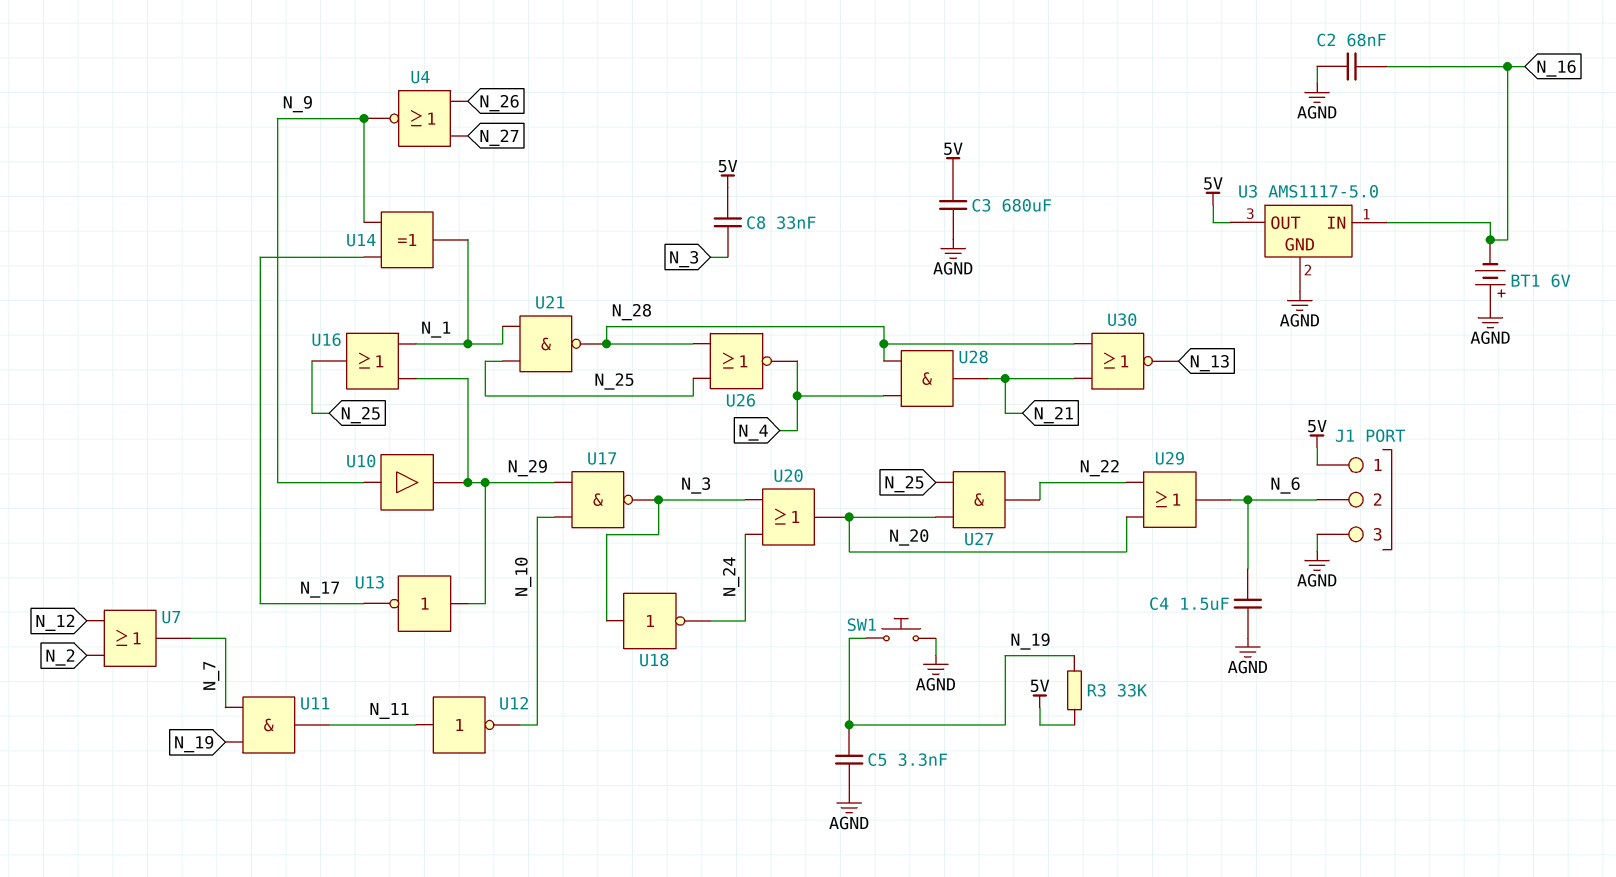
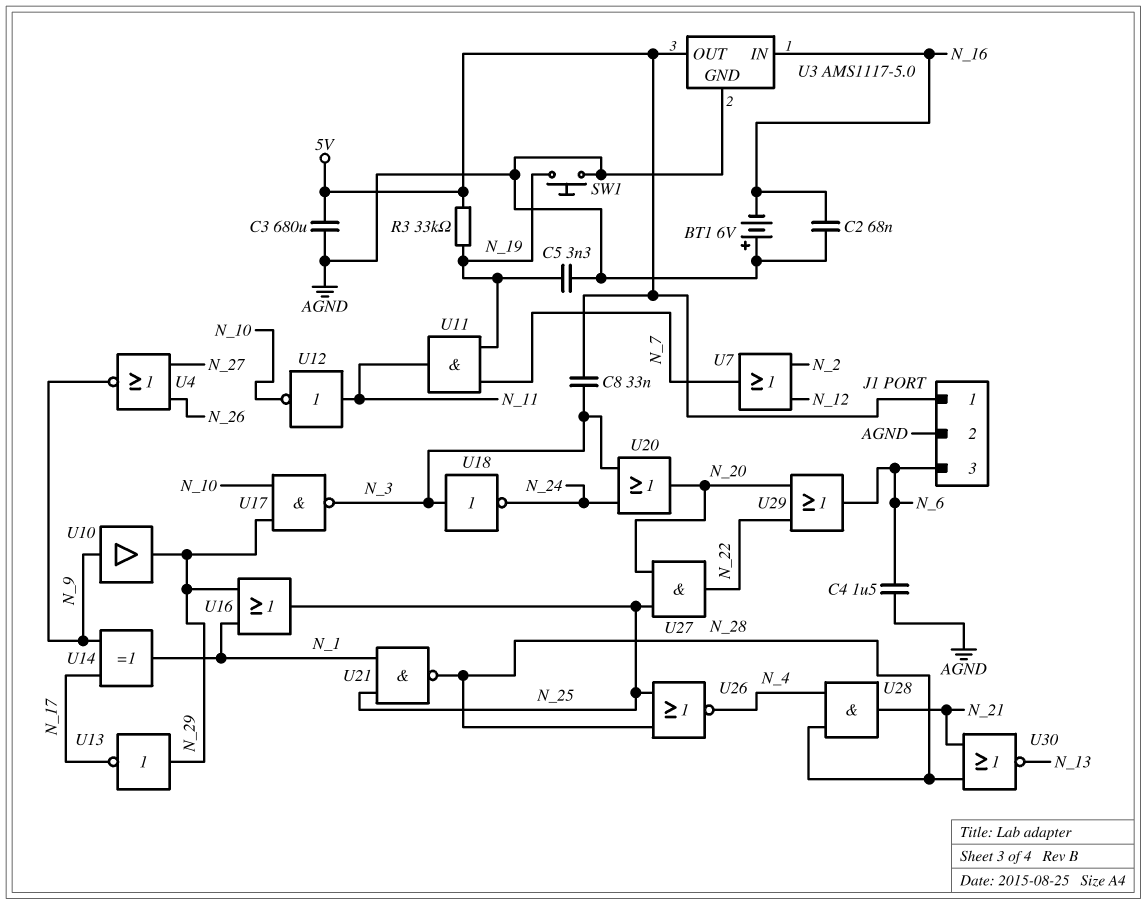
J1 pin 2: N_6 -> AGND
J1 pin 3: AGND -> N_6

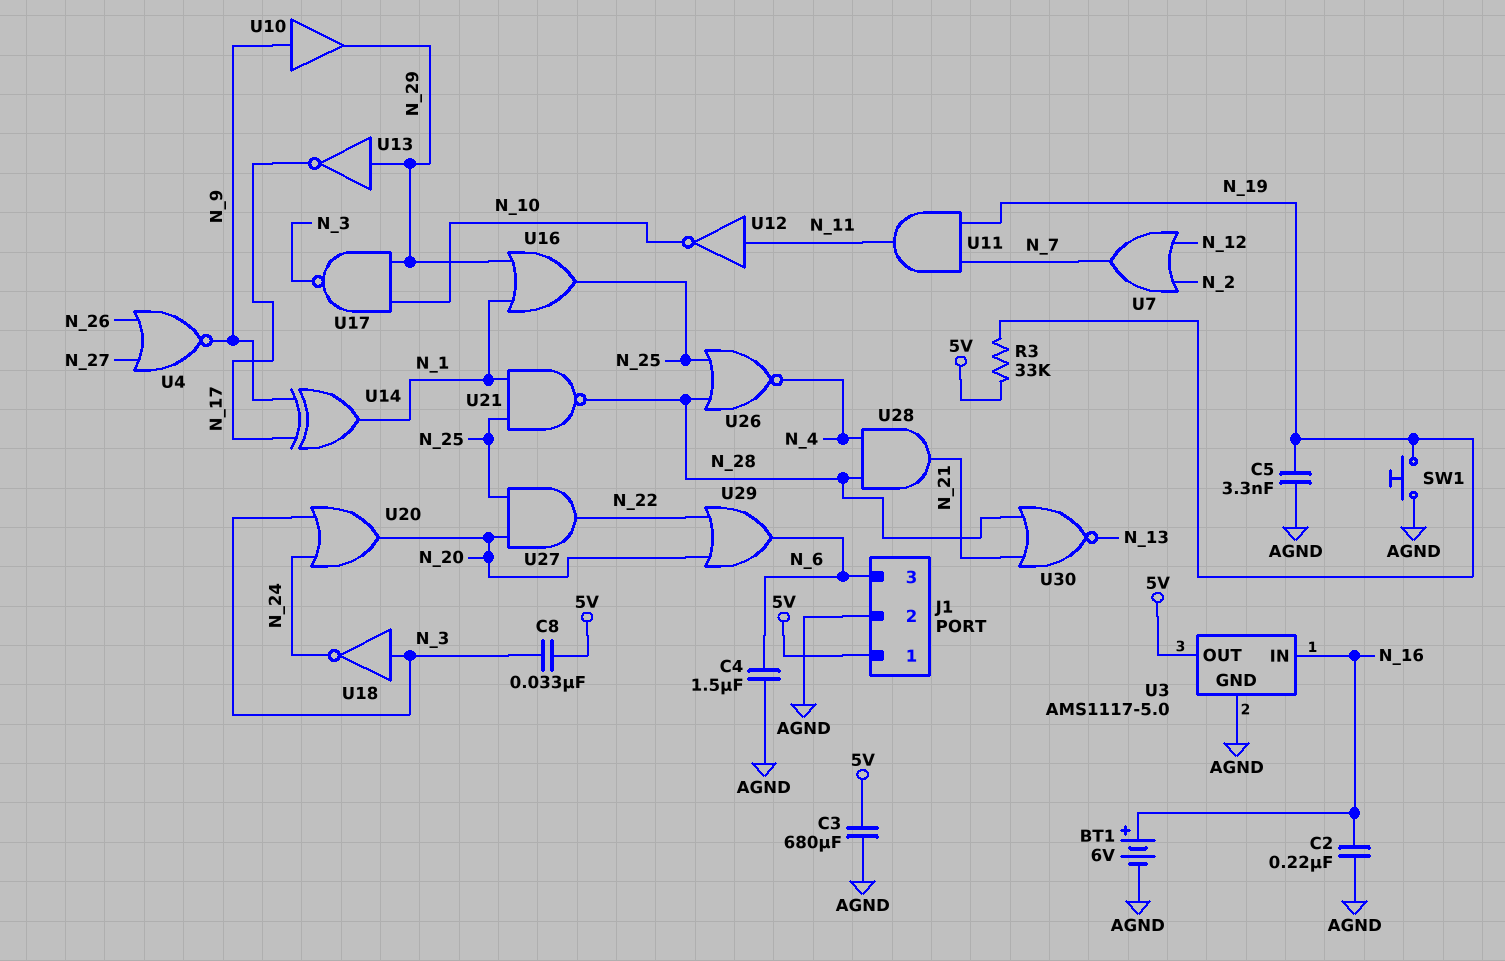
BT1: 6V (plus AGND, minus N_16) -> 6V (plus N_16, minus AGND)
C2: 68nF (AGND, N_16) -> 220nF (AGND, N_16)

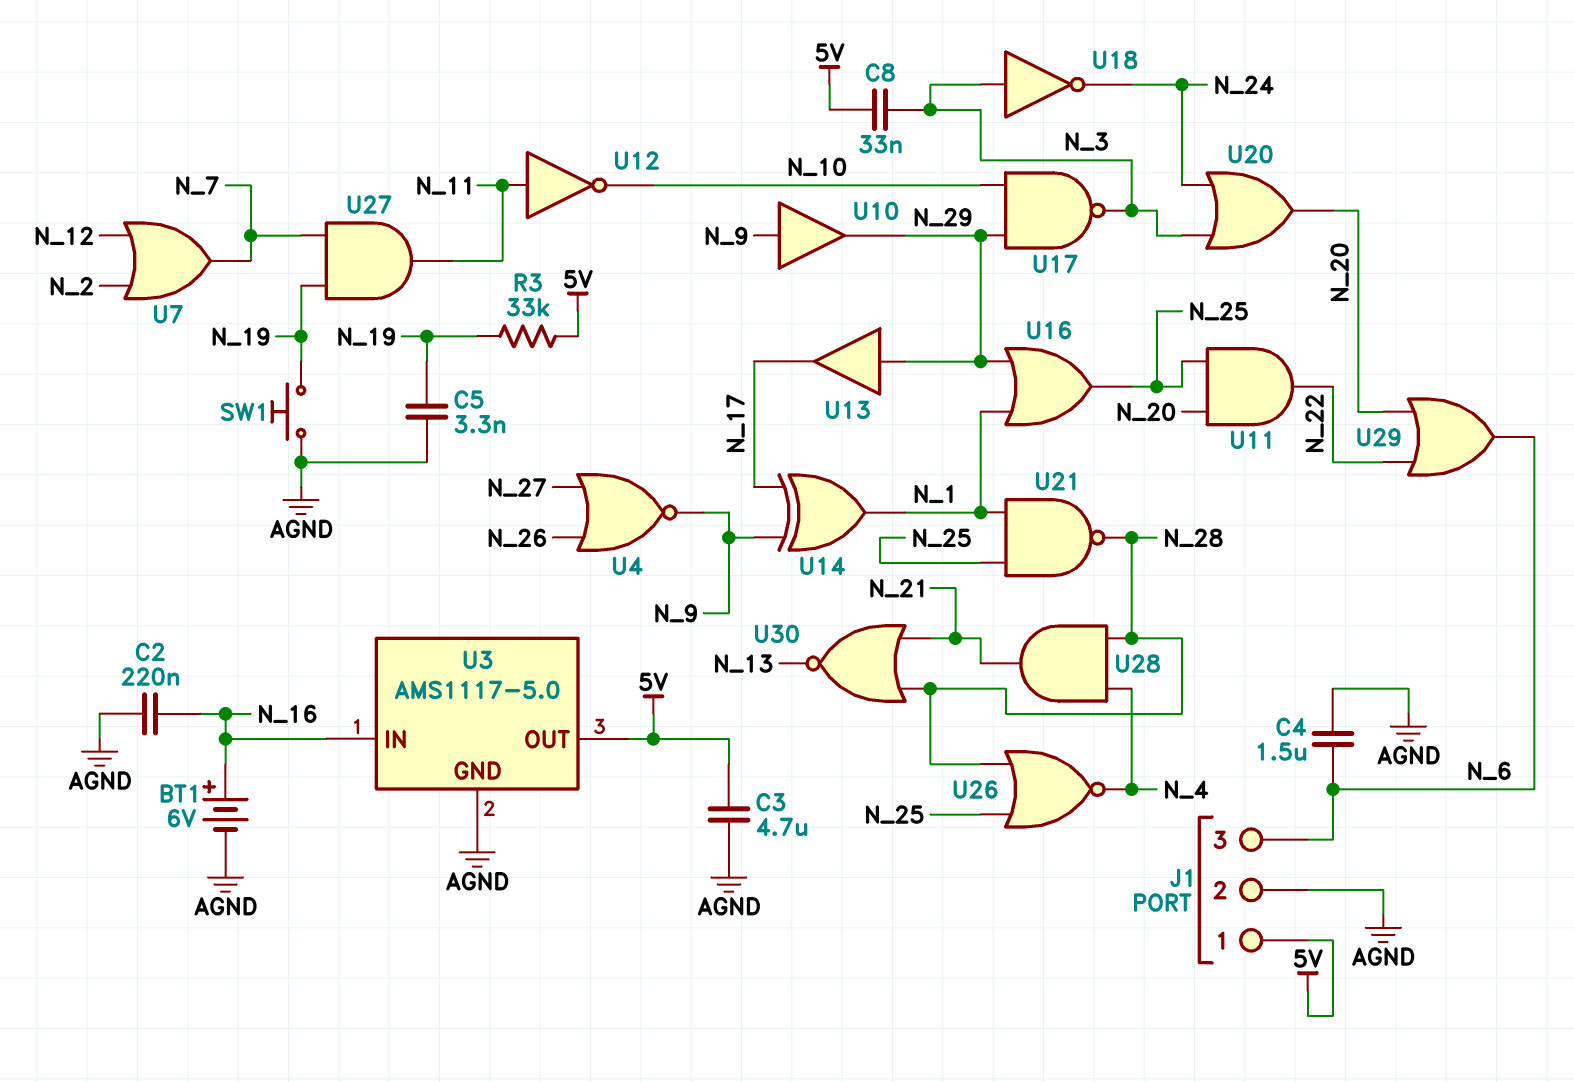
C3: 680uF (5V, AGND) -> 4.7uF (5V, AGND)
U11: AND (in N_7, in N_19, out N_11) -> AND (in N_20, in N_25, out N_22)
U13: NOT (in N_29, out N_17) -> buffer (in N_29, out N_17)
U27: AND (in N_20, in N_25, out N_22) -> AND (in N_7, in N_19, out N_11)

